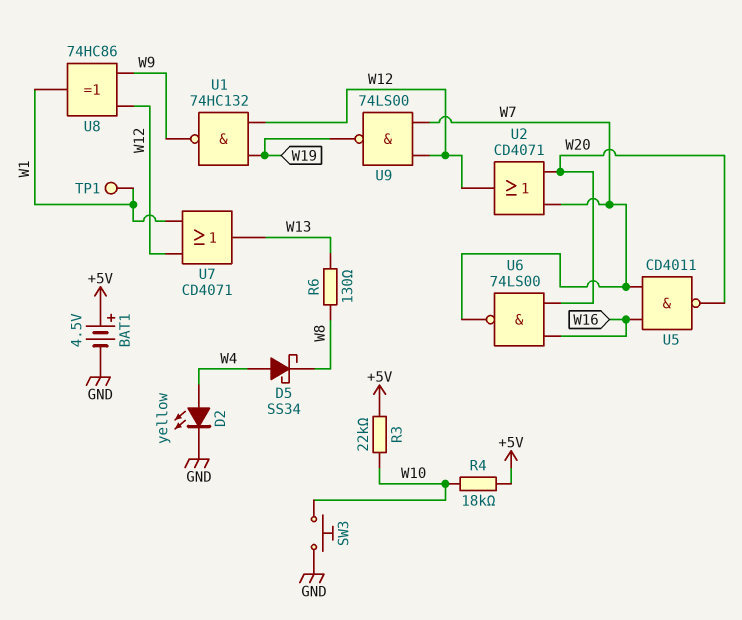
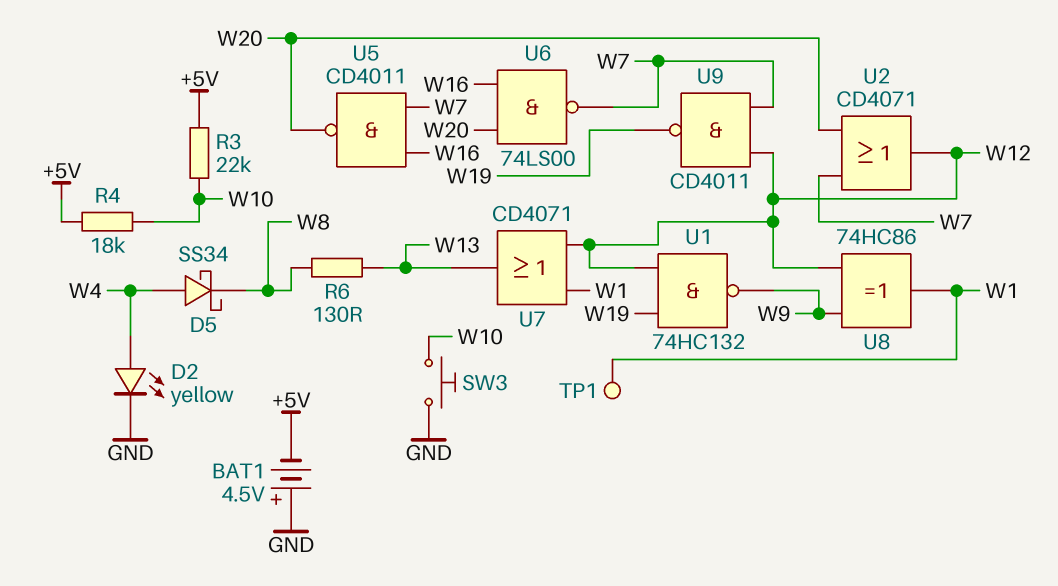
BAT1: 4.5V (plus +5V, minus GND) -> 4.5V (plus GND, minus +5V)
U9: NAND 74LS00 (in W7, in W12, out W19) -> NAND CD4011 (in W7, in W12, out W19)

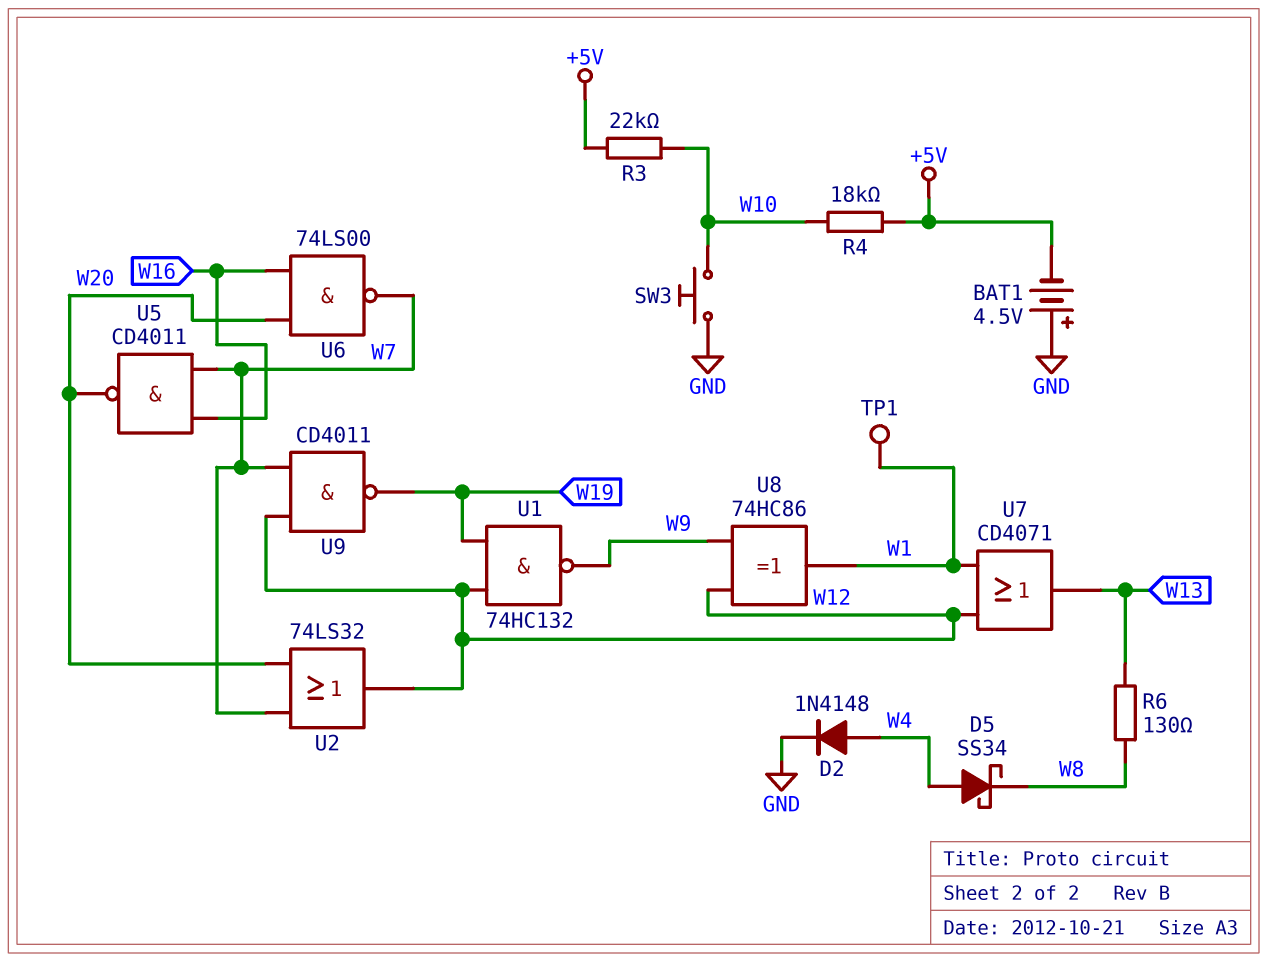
D2: LED yellow (A W4, K GND) -> diode 1N4148 (A W4, K GND)
U2: OR CD4071 (in W7, in W20, out W12) -> OR 74LS32 (in W7, in W20, out W12)

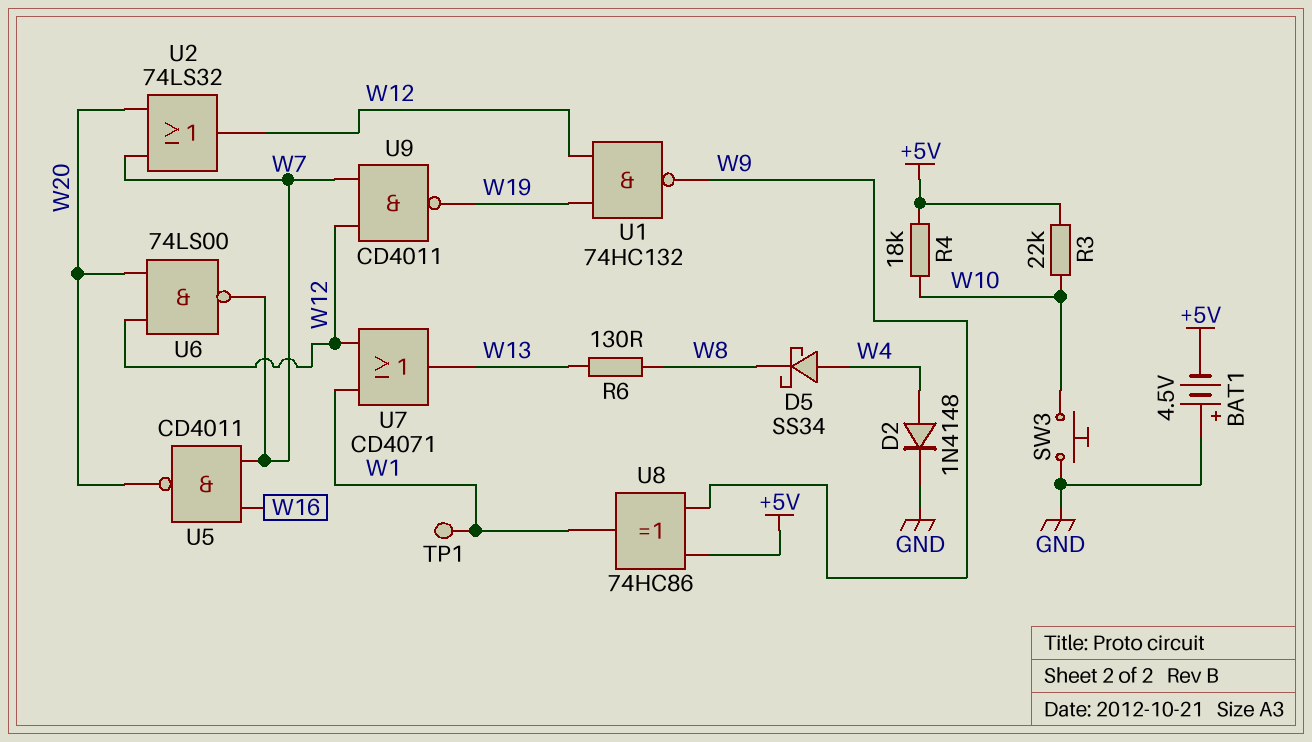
U6: NAND 74LS00 (in W16, in W20, out W7) -> NAND 74LS00 (in W12, in W20, out W7)
U8: XOR 74HC86 (in W9, in W12, out W1) -> XOR 74HC86 (in +5V, in W9, out W1)

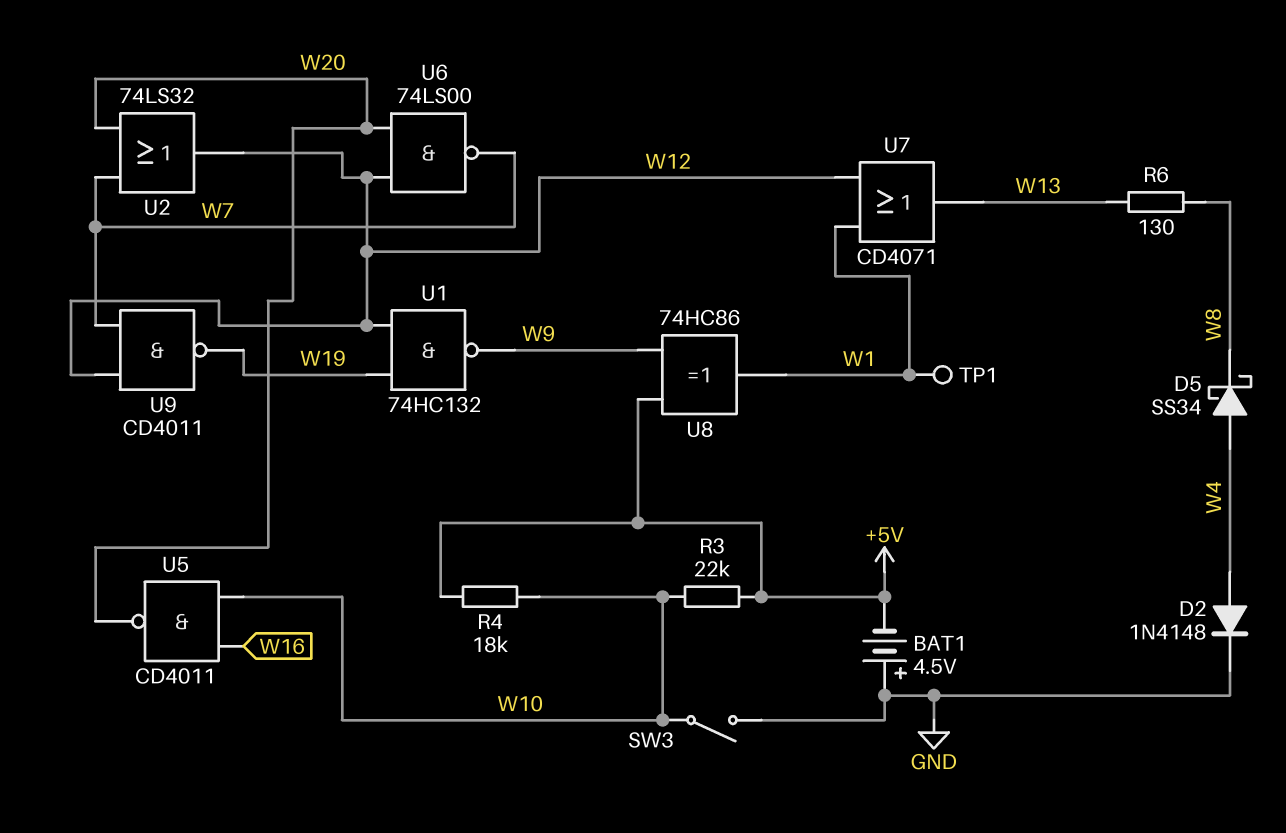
SW3: button (GND, W10) -> switch (GND, W10)
U5: NAND CD4011 (in W7, in W16, out W20) -> NAND CD4011 (in W10, in W16, out W20)

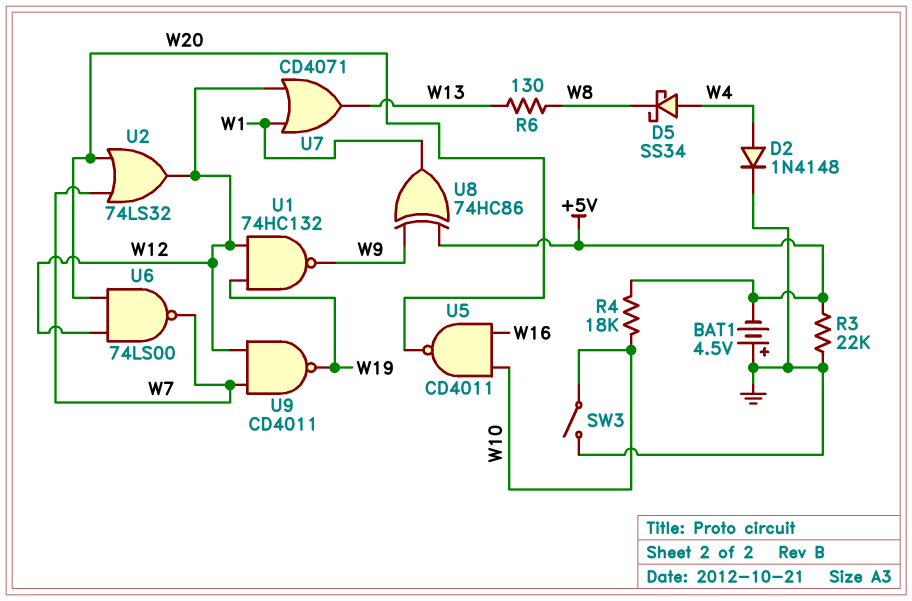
R3: 22k (+5V, W10) -> 22k (+5V, GND)
TP1: test point (W1) -> none

